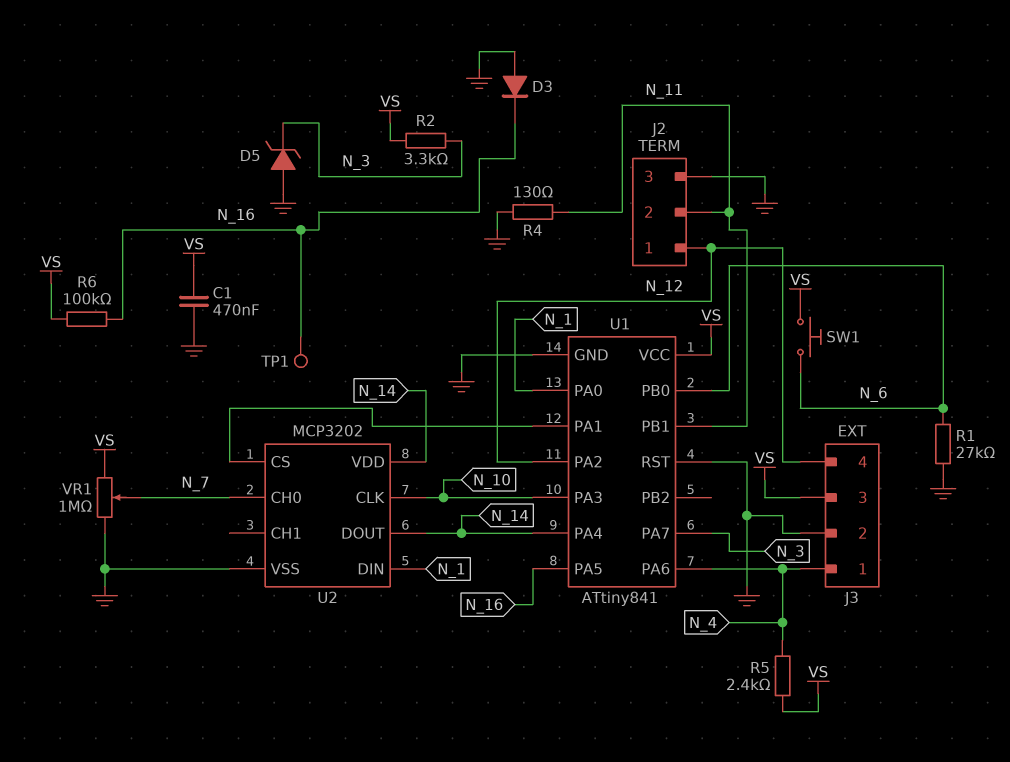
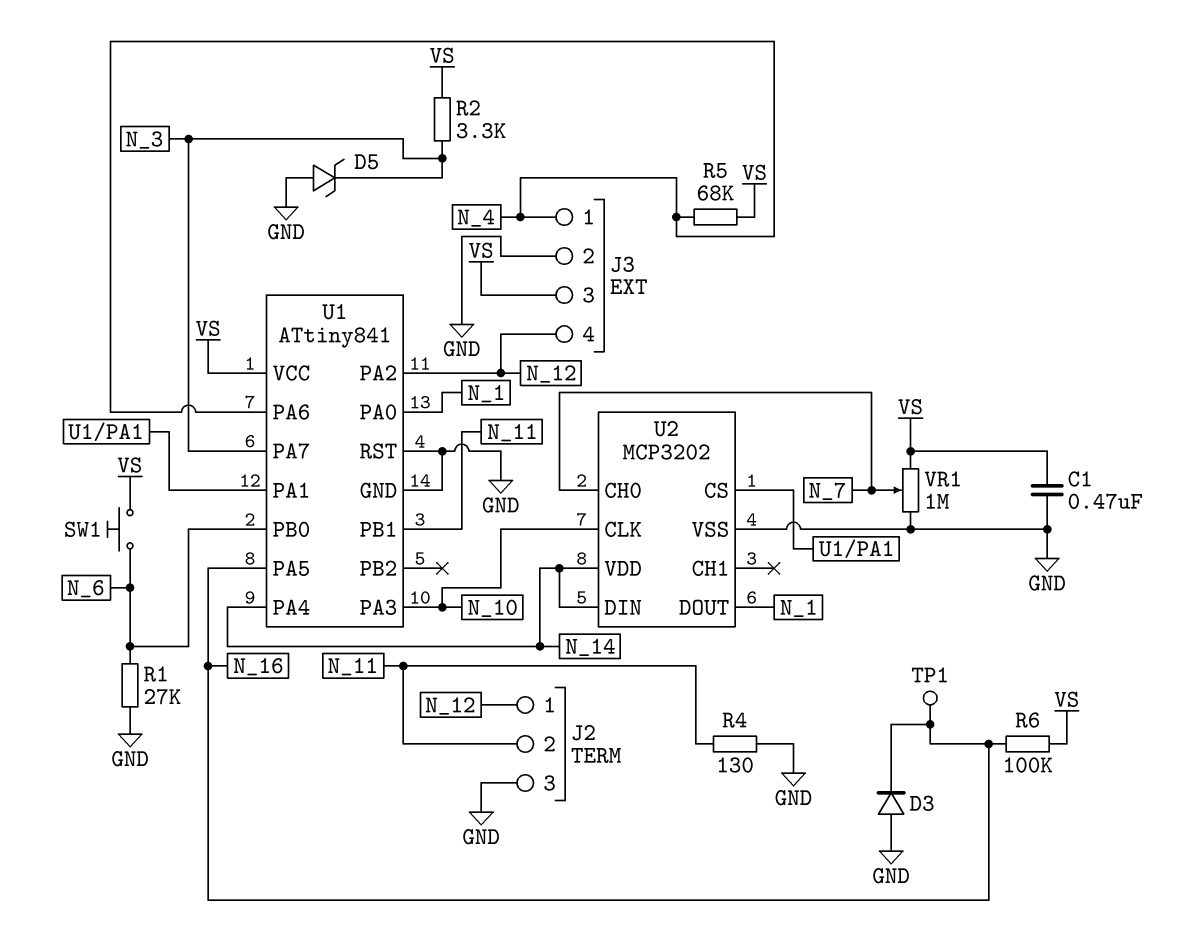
R5: 2.4k (N_4, VS) -> 68k (N_4, VS)
U2 pin DIN: N_1 -> N_14
U2 pin DOUT: N_14 -> N_1

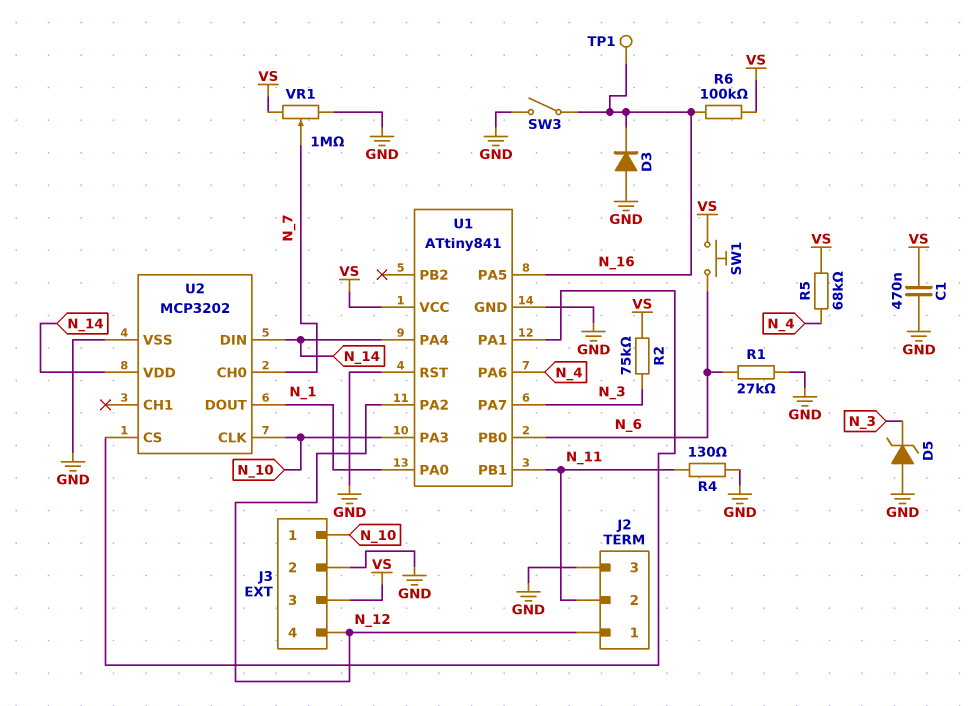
J3 pin 1: N_4 -> N_10
R2: 3.3k (N_3, VS) -> 75k (N_3, VS)
SW3: none -> switch (GND, N_16)

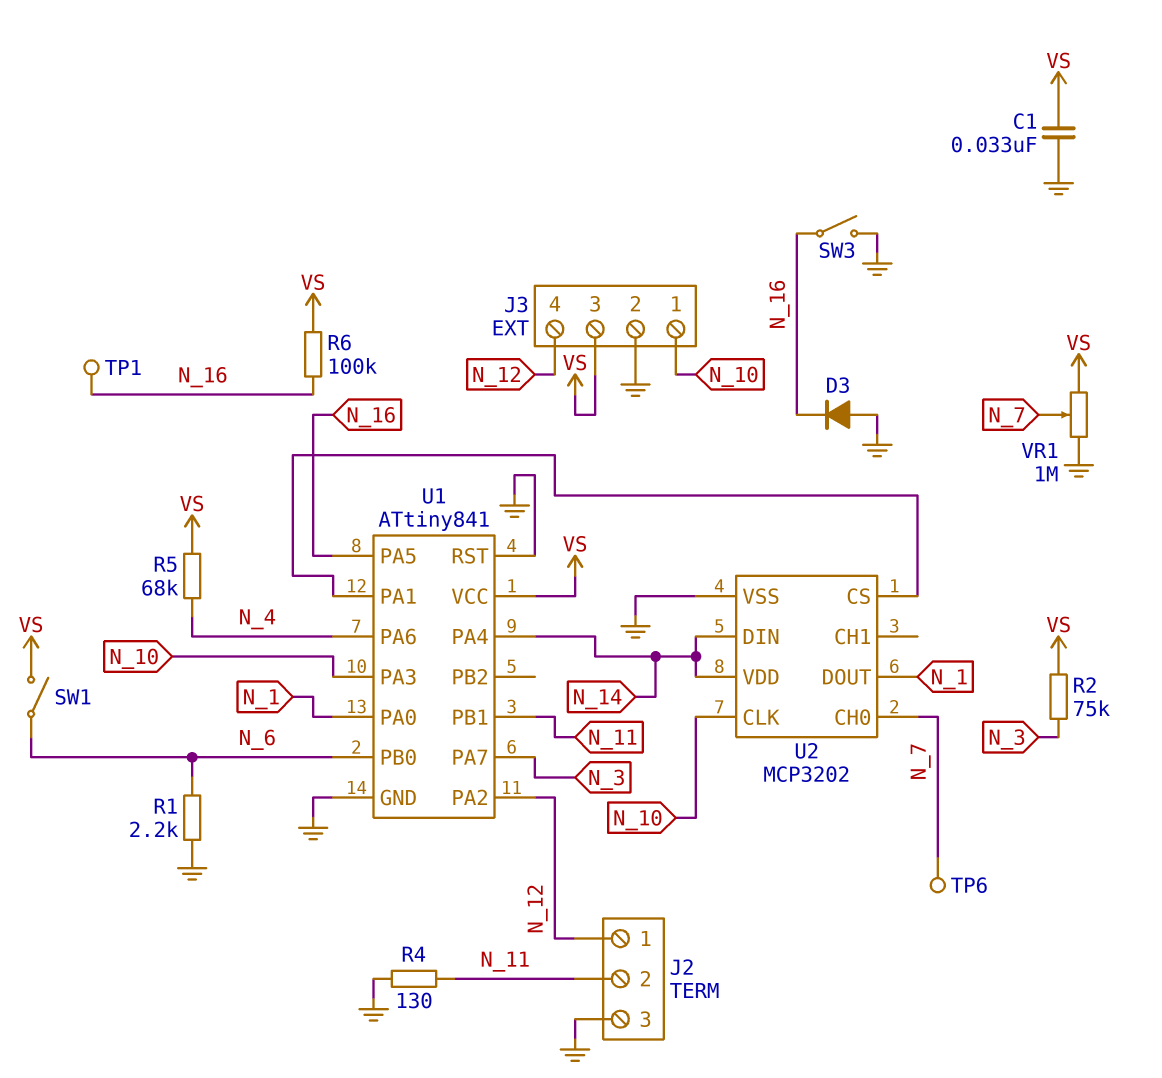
C1: 470nF (GND, VS) -> 33nF (GND, VS)
D5: zener (A GND, K N_3) -> none
R1: 27k (GND, N_6) -> 2.2k (GND, N_6)
SW1: button (N_6, VS) -> switch (N_6, VS)
TP6: none -> test point (N_7)

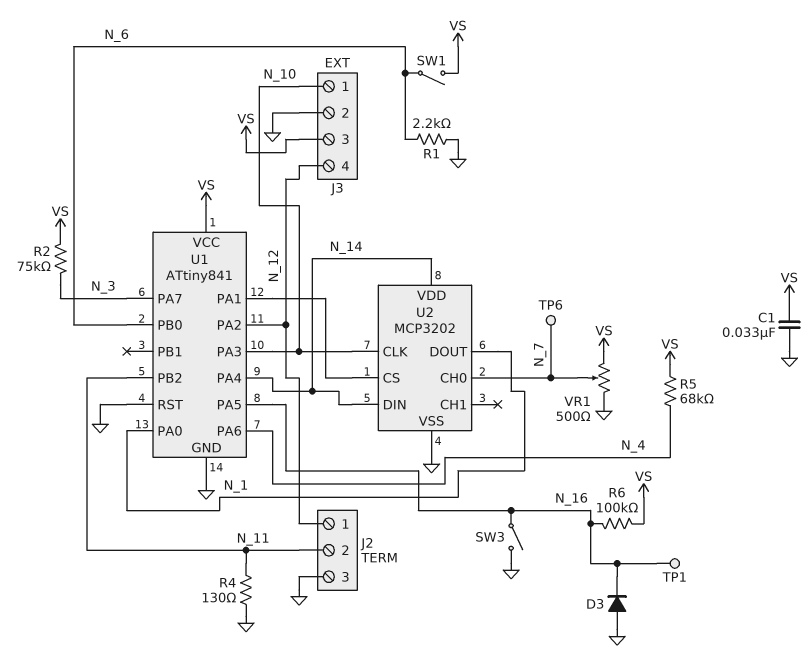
U1 pin PB1: N_11 -> none
U1 pin PB2: none -> N_11
VR1: 1M (GND, VS, wiper N_7) -> 500 (GND, VS, wiper N_7)

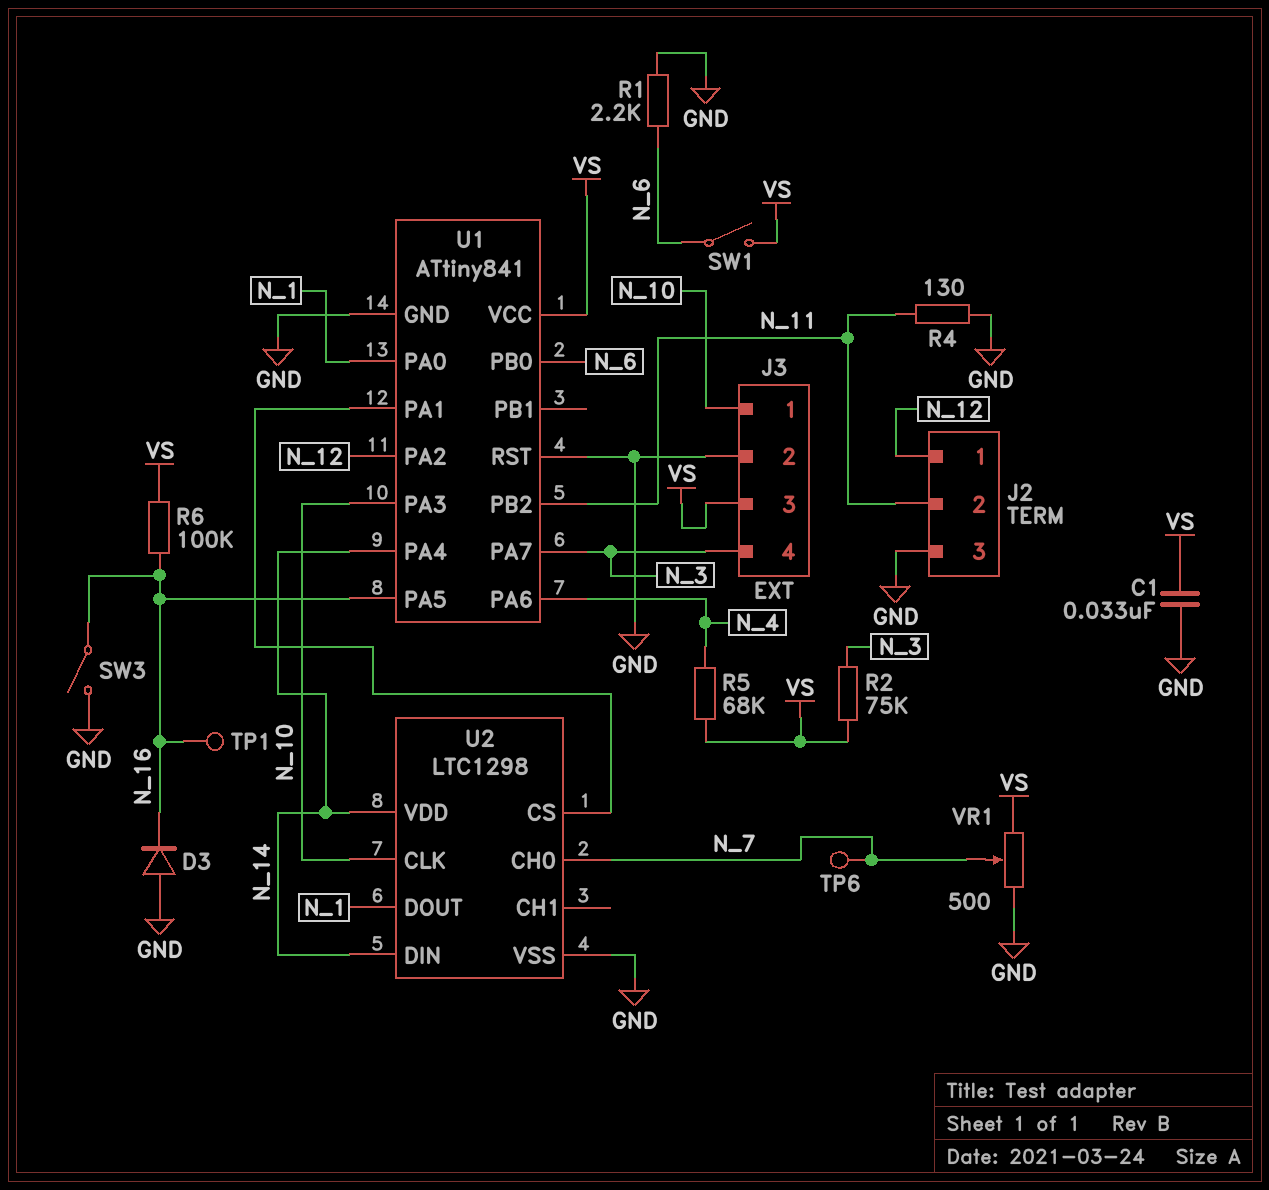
J3 pin 4: N_12 -> N_3
U2: MCP3202 -> LTC1298

